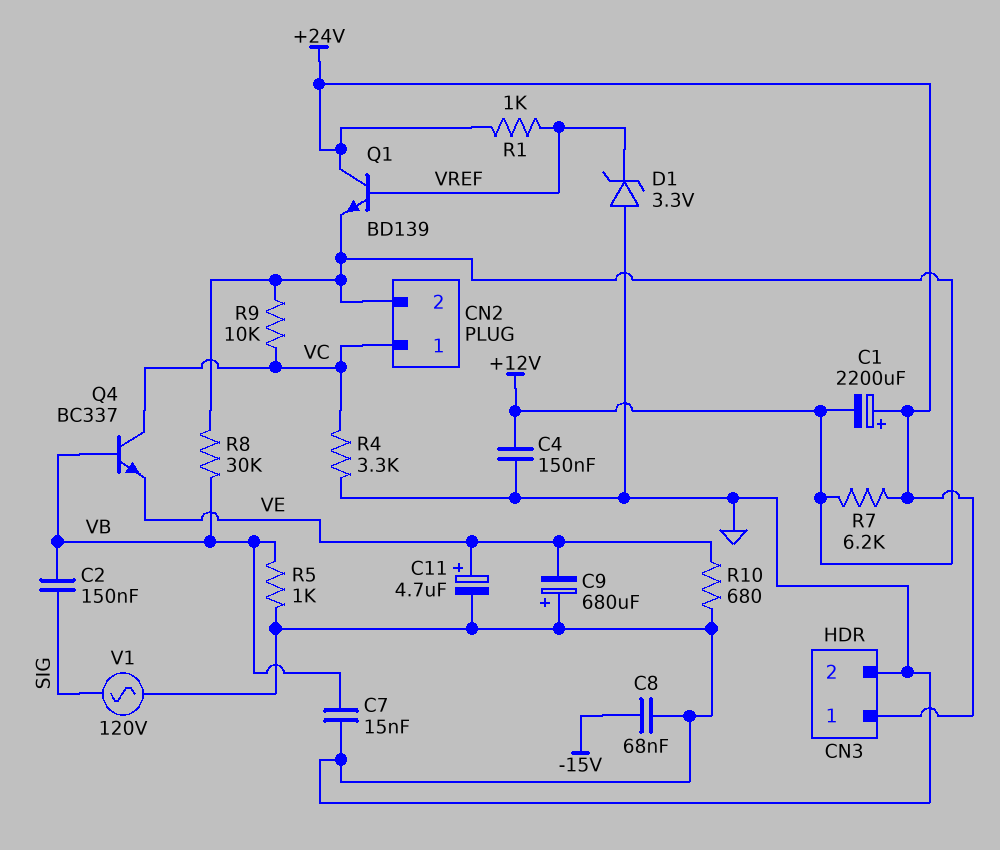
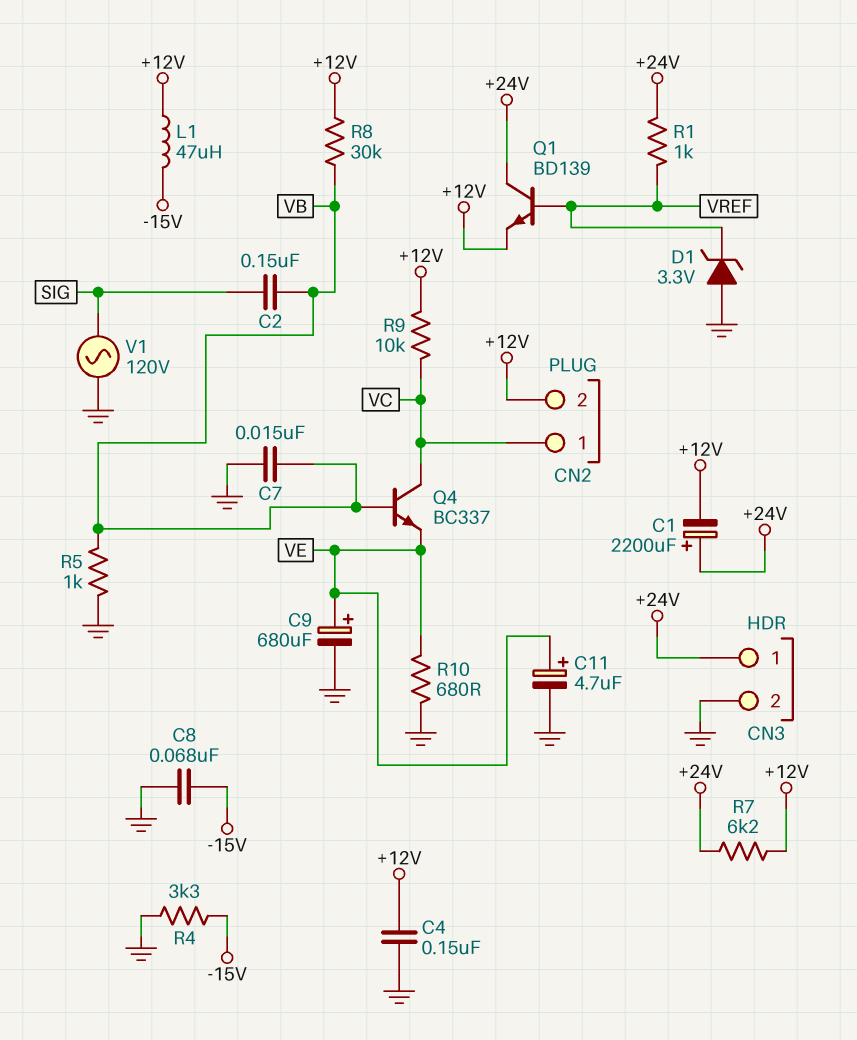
C9: 680uF (plus GND, minus VE) -> 680uF (plus VE, minus GND)
L1: none -> 47uH (+12V, -15V)
R4: 3.3k (GND, VC) -> 3.3k (-15V, GND)

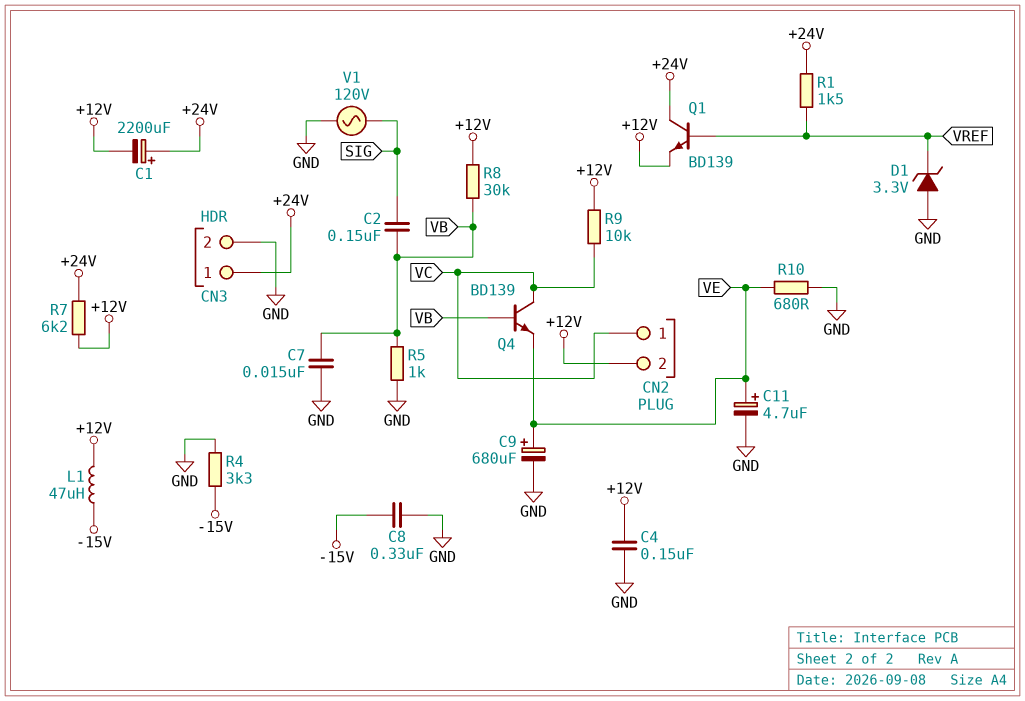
C8: 68nF (-15V, GND) -> 330nF (-15V, GND)
Q4: NPN BC337 (B VB, C VC, E VE) -> NPN BD139 (B VB, C VC, E VE)
R1: 1k (+24V, VREF) -> 1.5k (+24V, VREF)

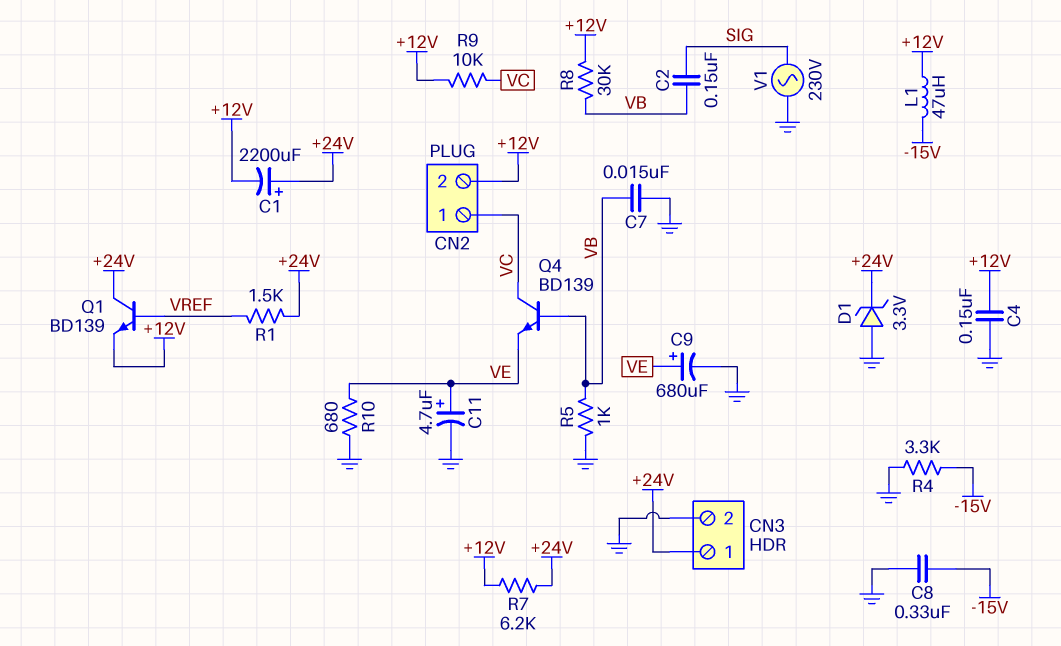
D1: zener 3.3V (A GND, K VREF) -> zener 3.3V (A GND, K +24V)
V1: AC 120V (GND, SIG) -> AC 230V (GND, SIG)

